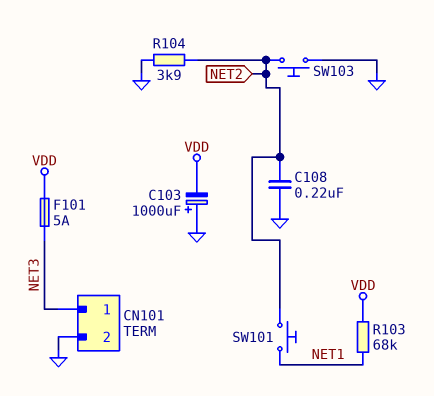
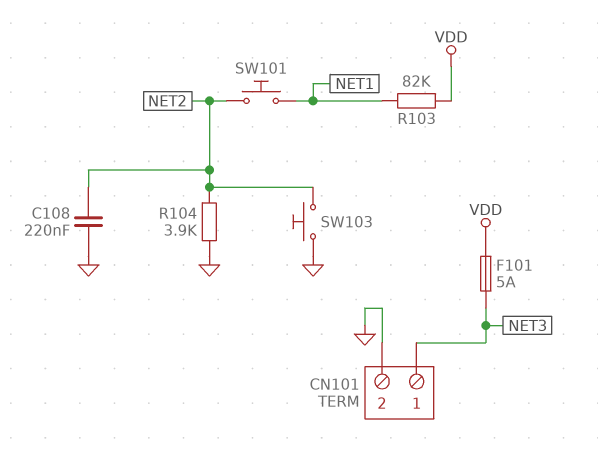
C103: 1000uF (plus GND, minus VDD) -> none
R103: 68k (NET1, VDD) -> 82k (NET1, VDD)

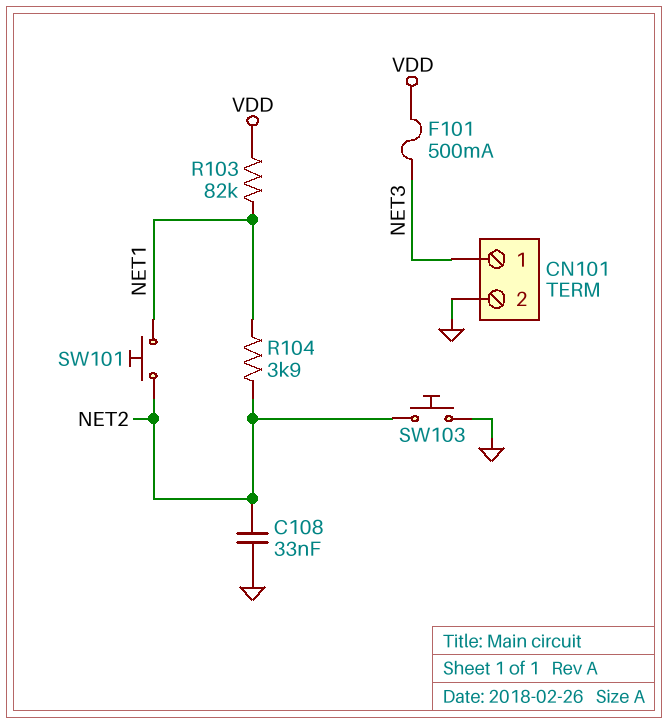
C108: 220nF (GND, NET2) -> 33nF (GND, NET2)
F101: 5A (NET3, VDD) -> 500mA (NET3, VDD)
R104: 3.9k (GND, NET2) -> 3.9k (NET1, NET2)

